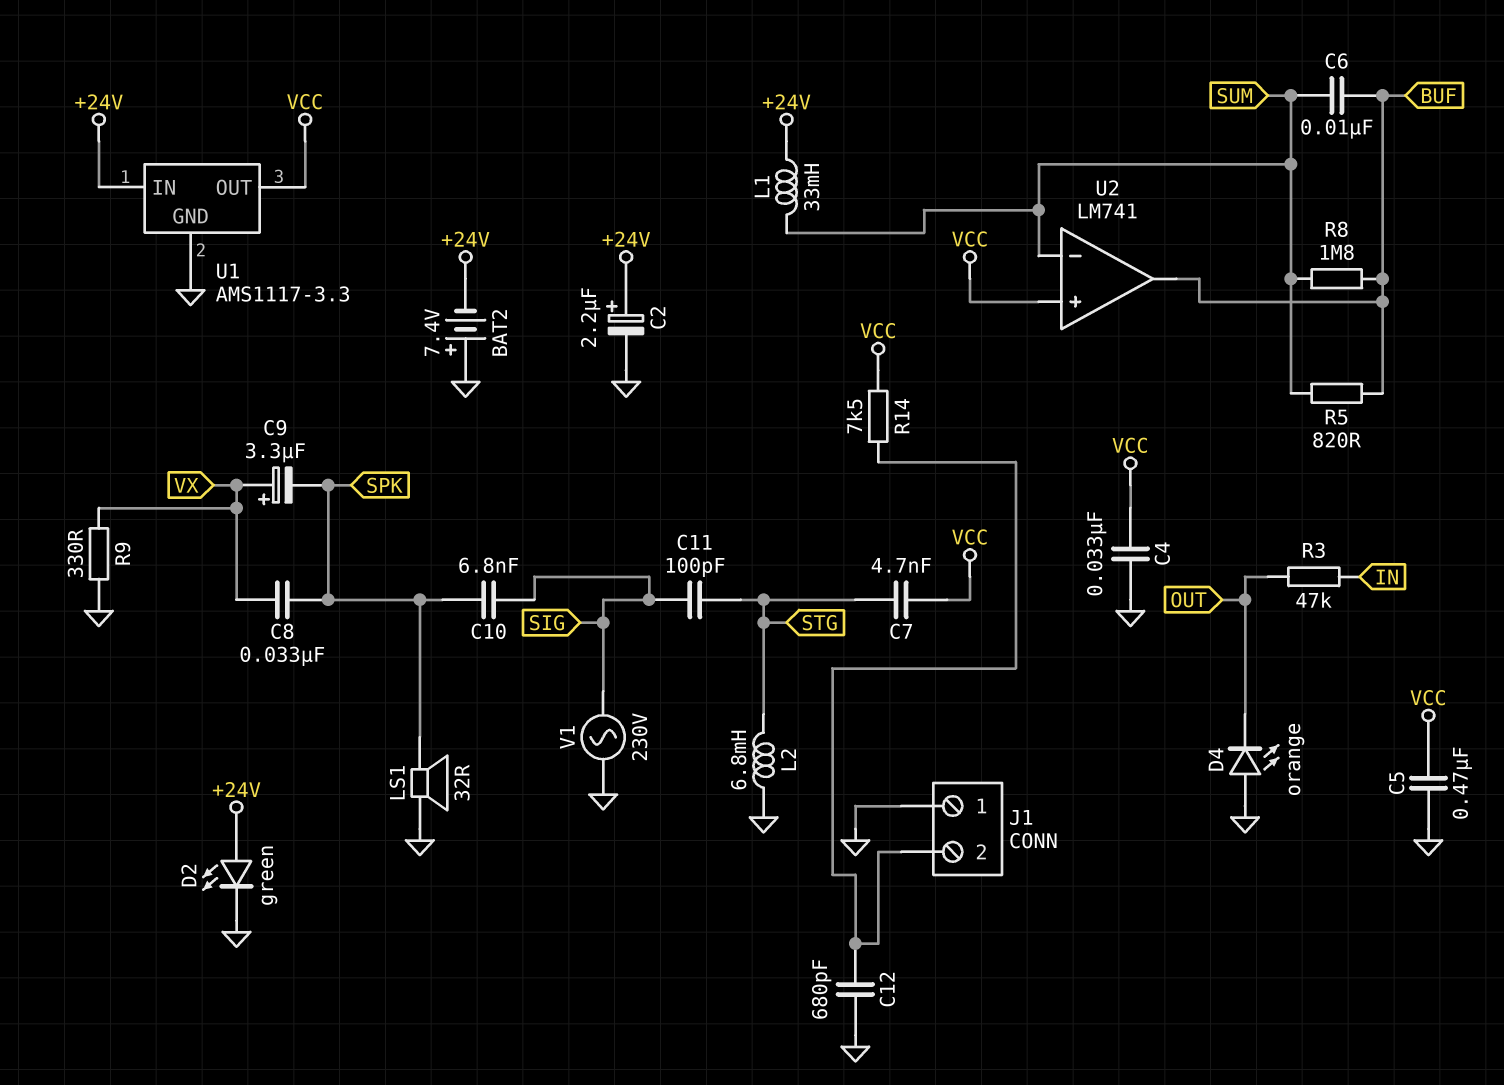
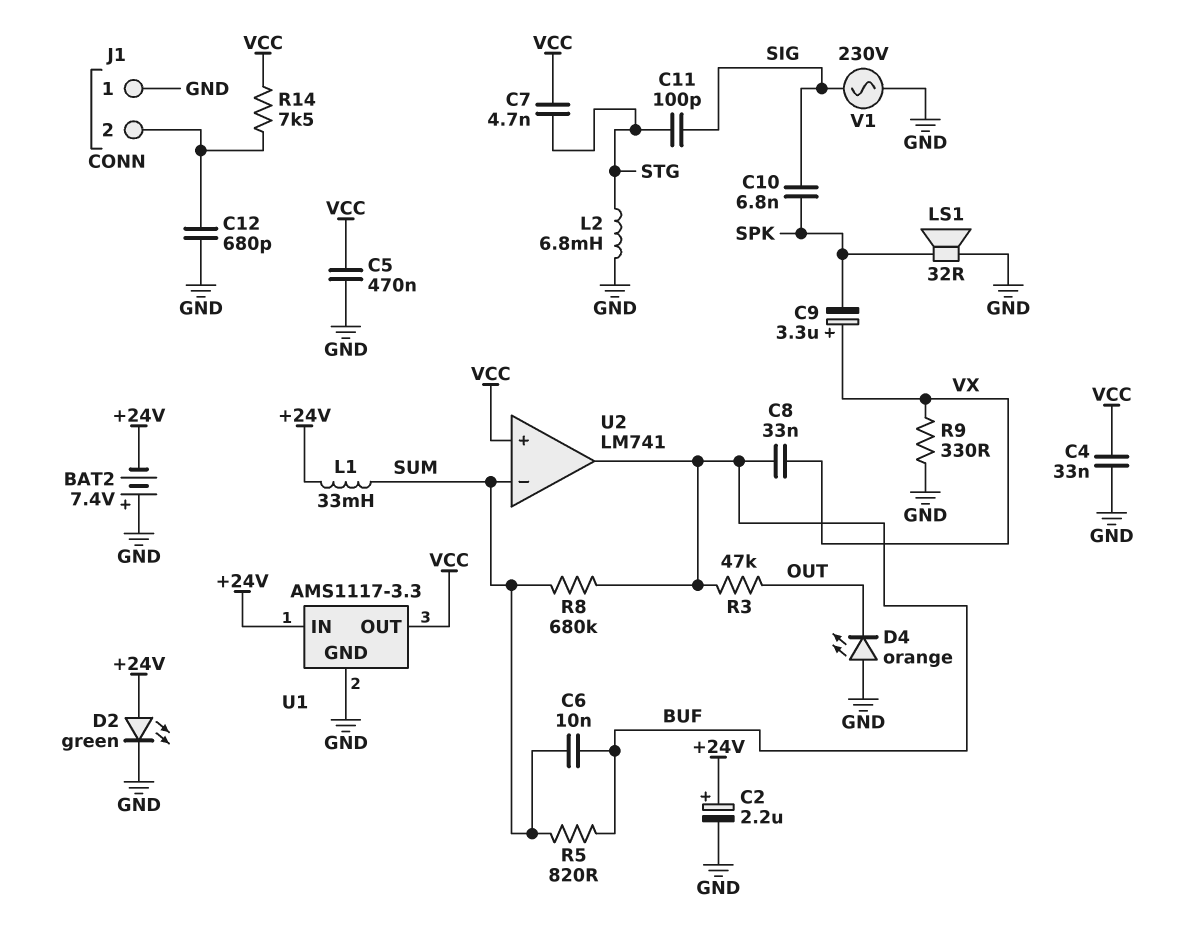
C8: 33nF (SPK, VX) -> 33nF (BUF, VX)
R3: 47k (IN, OUT) -> 47k (BUF, OUT)
R8: 1.8M (BUF, SUM) -> 680k (BUF, SUM)

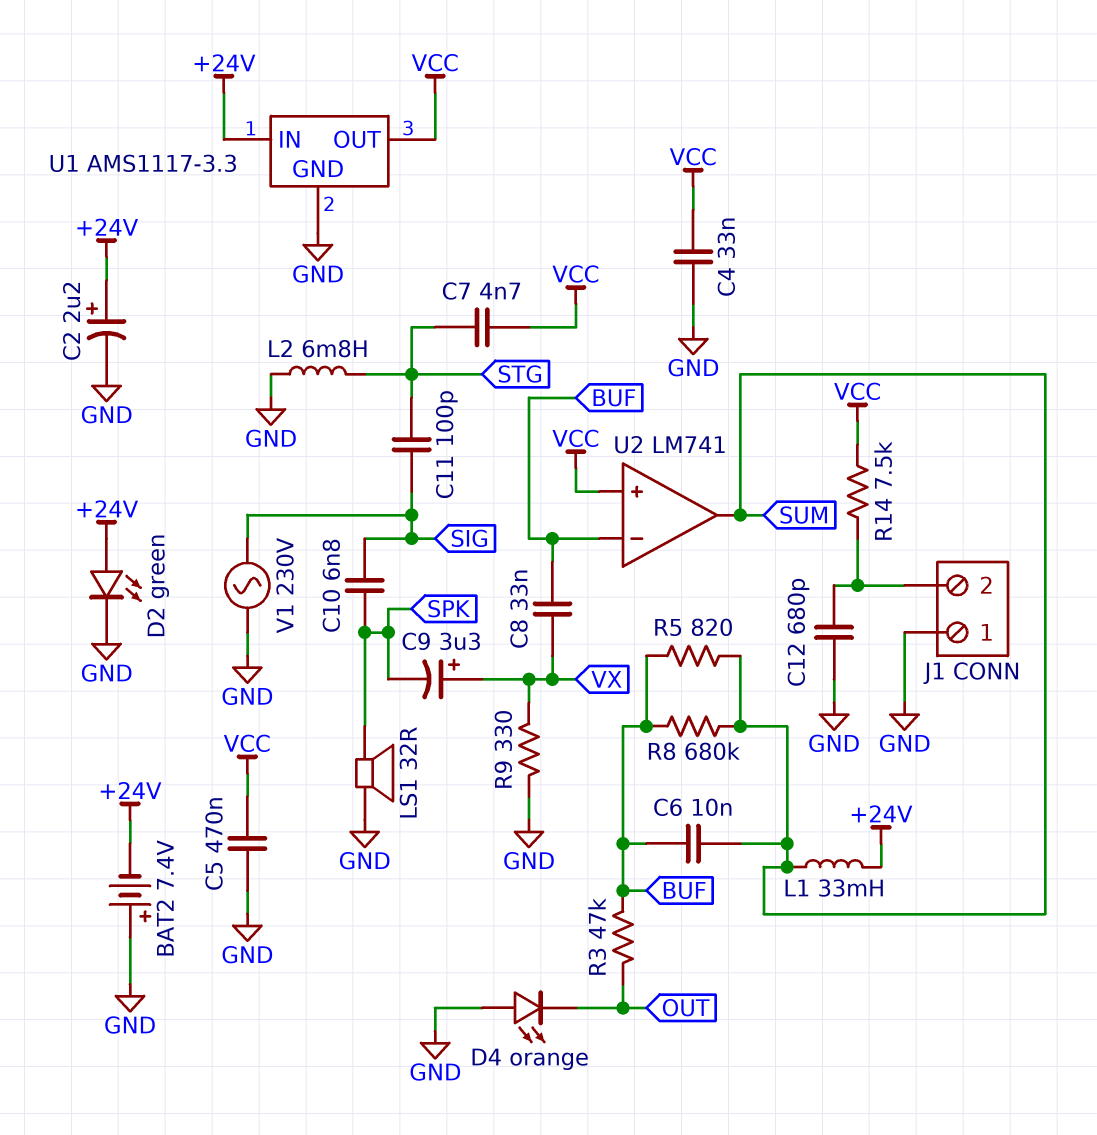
U2 pin in-: SUM -> BUF
U2 pin out: BUF -> SUM

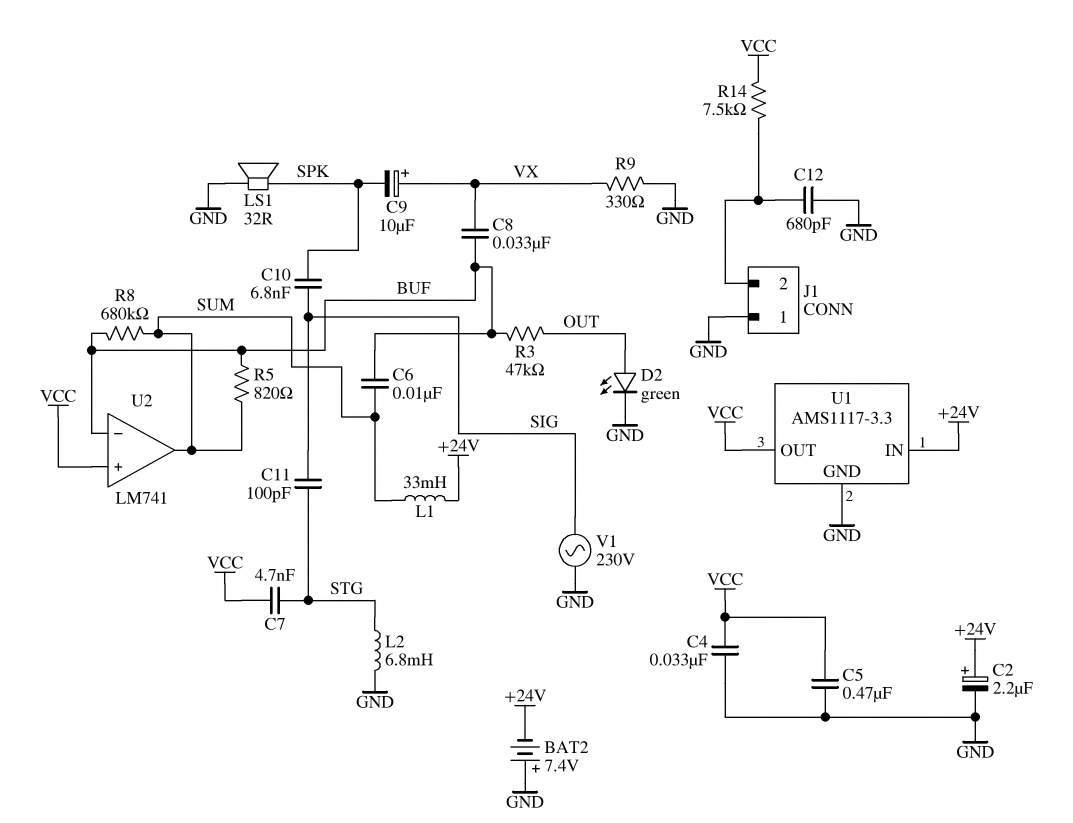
C9: 3.3uF (plus VX, minus SPK) -> 10uF (plus VX, minus SPK)
D2: LED green (A +24V, K GND) -> LED green (A OUT, K GND)
D4: LED orange (A GND, K OUT) -> none

